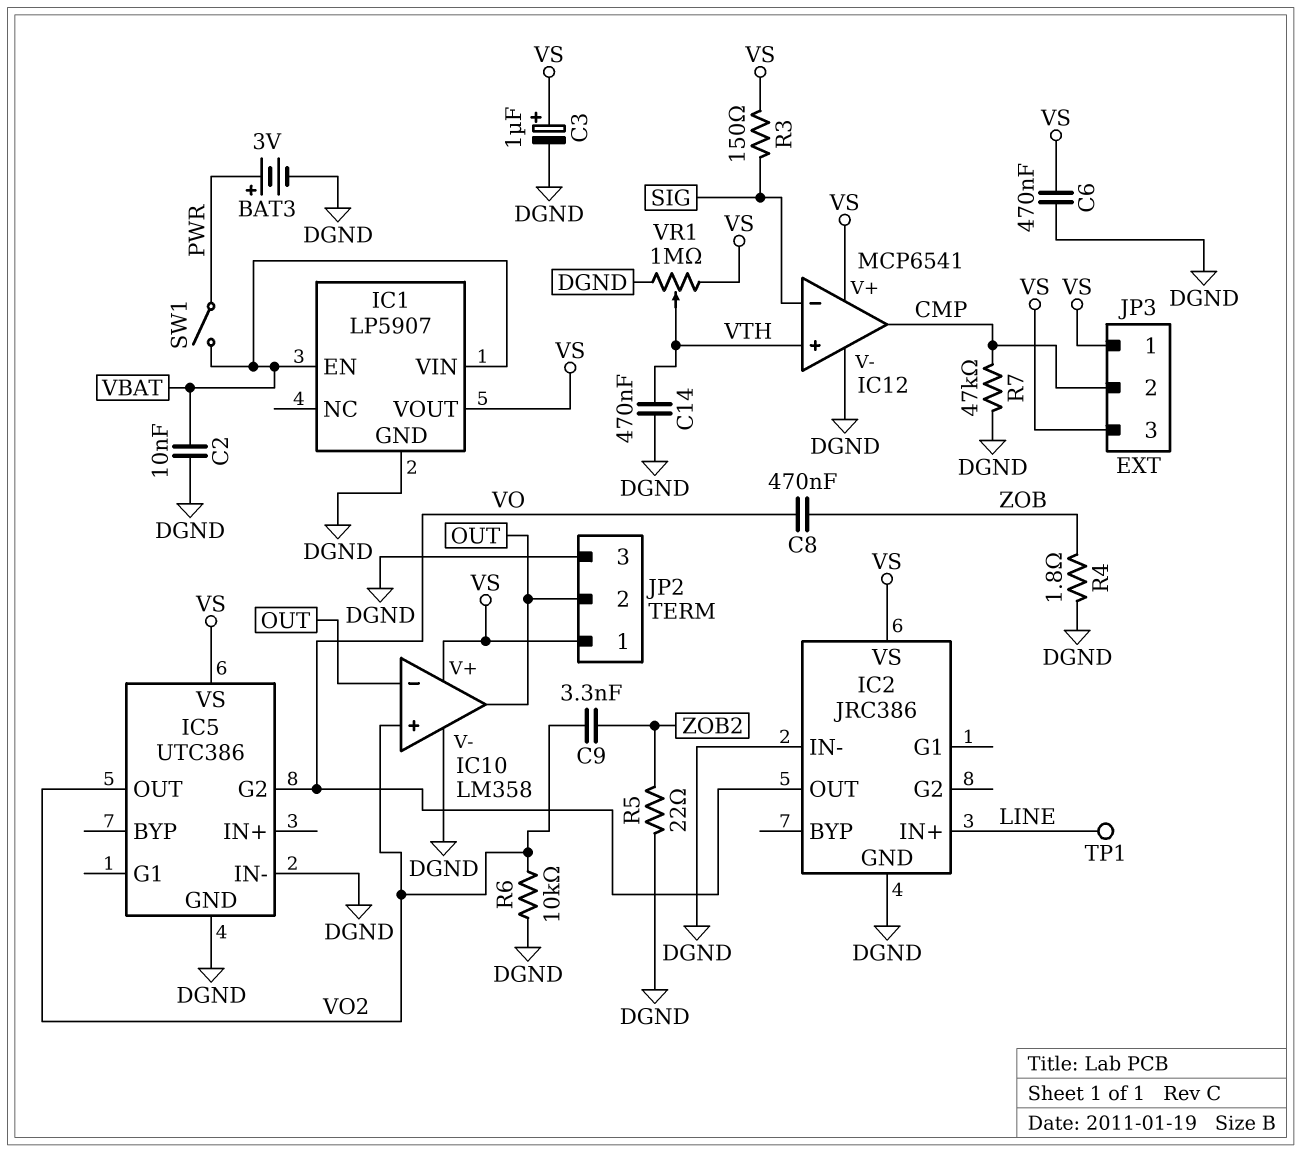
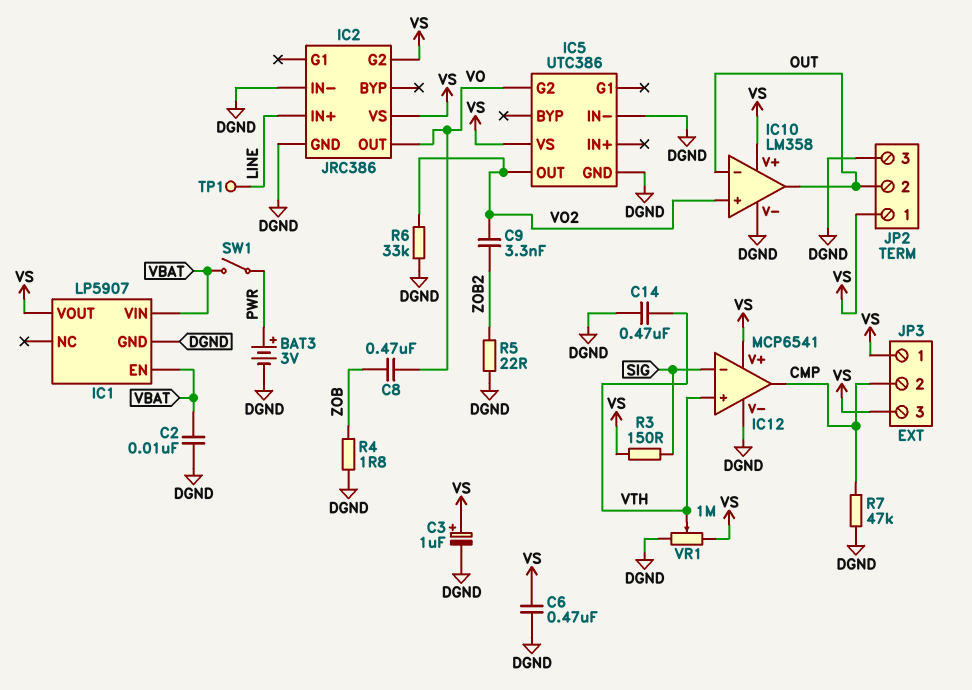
IC2 pin G2: none -> VS
R6: 10k (DGND, VO2) -> 33k (DGND, VO2)

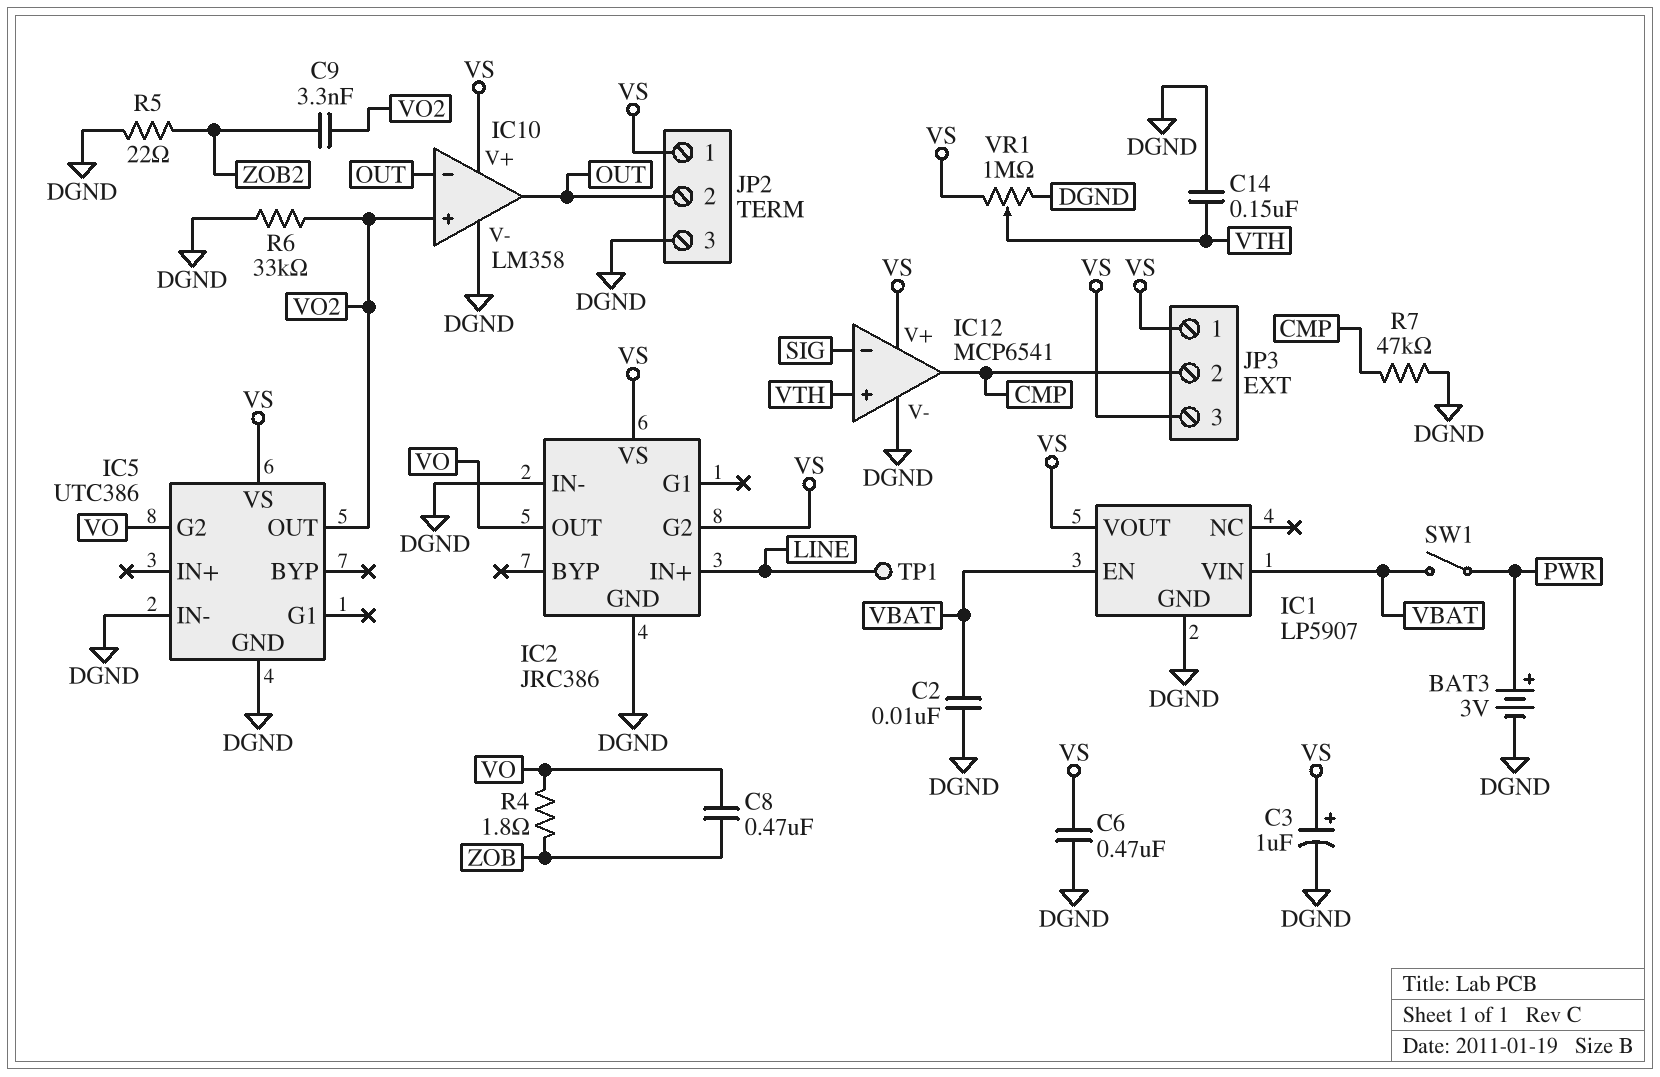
C14: 470nF (DGND, VTH) -> 150nF (DGND, VTH)
R3: 150 (SIG, VS) -> none
R4: 1.8 (DGND, ZOB) -> 1.8 (VO, ZOB)

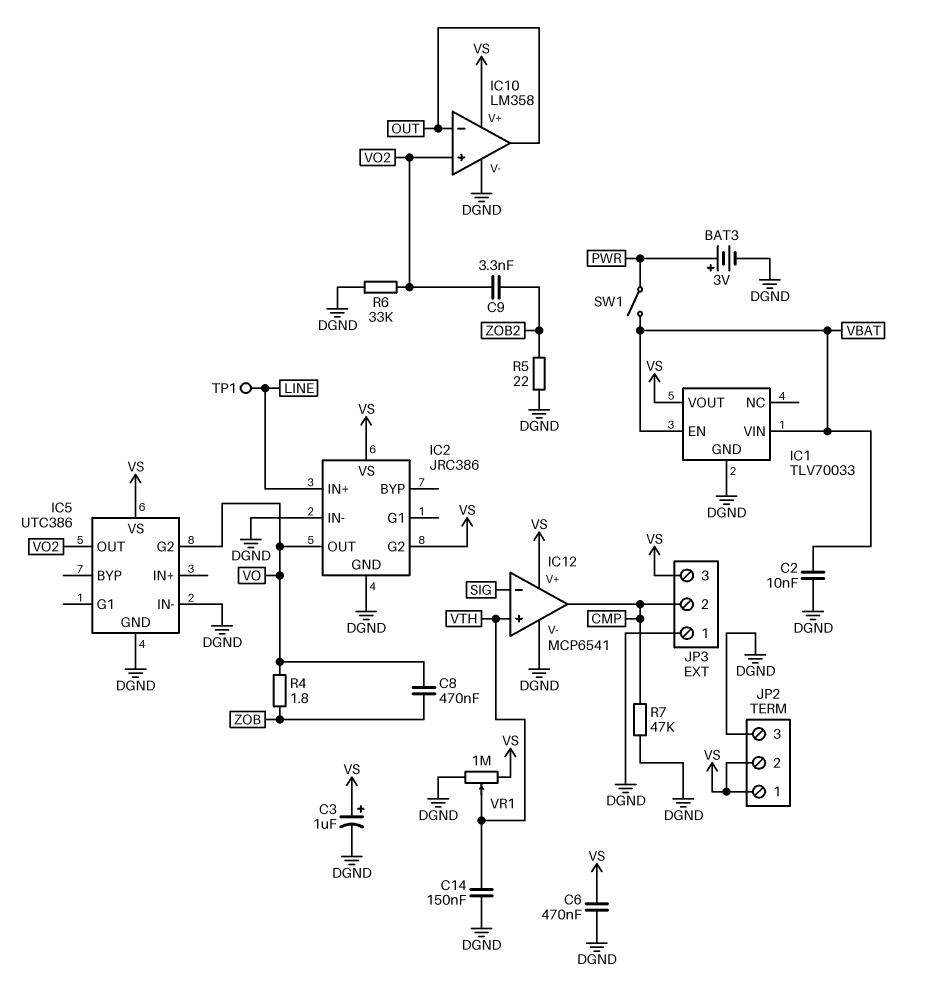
IC1: LP5907 -> TLV70033
JP2 pin 2: OUT -> VS
JP3 pin 1: VS -> DGND

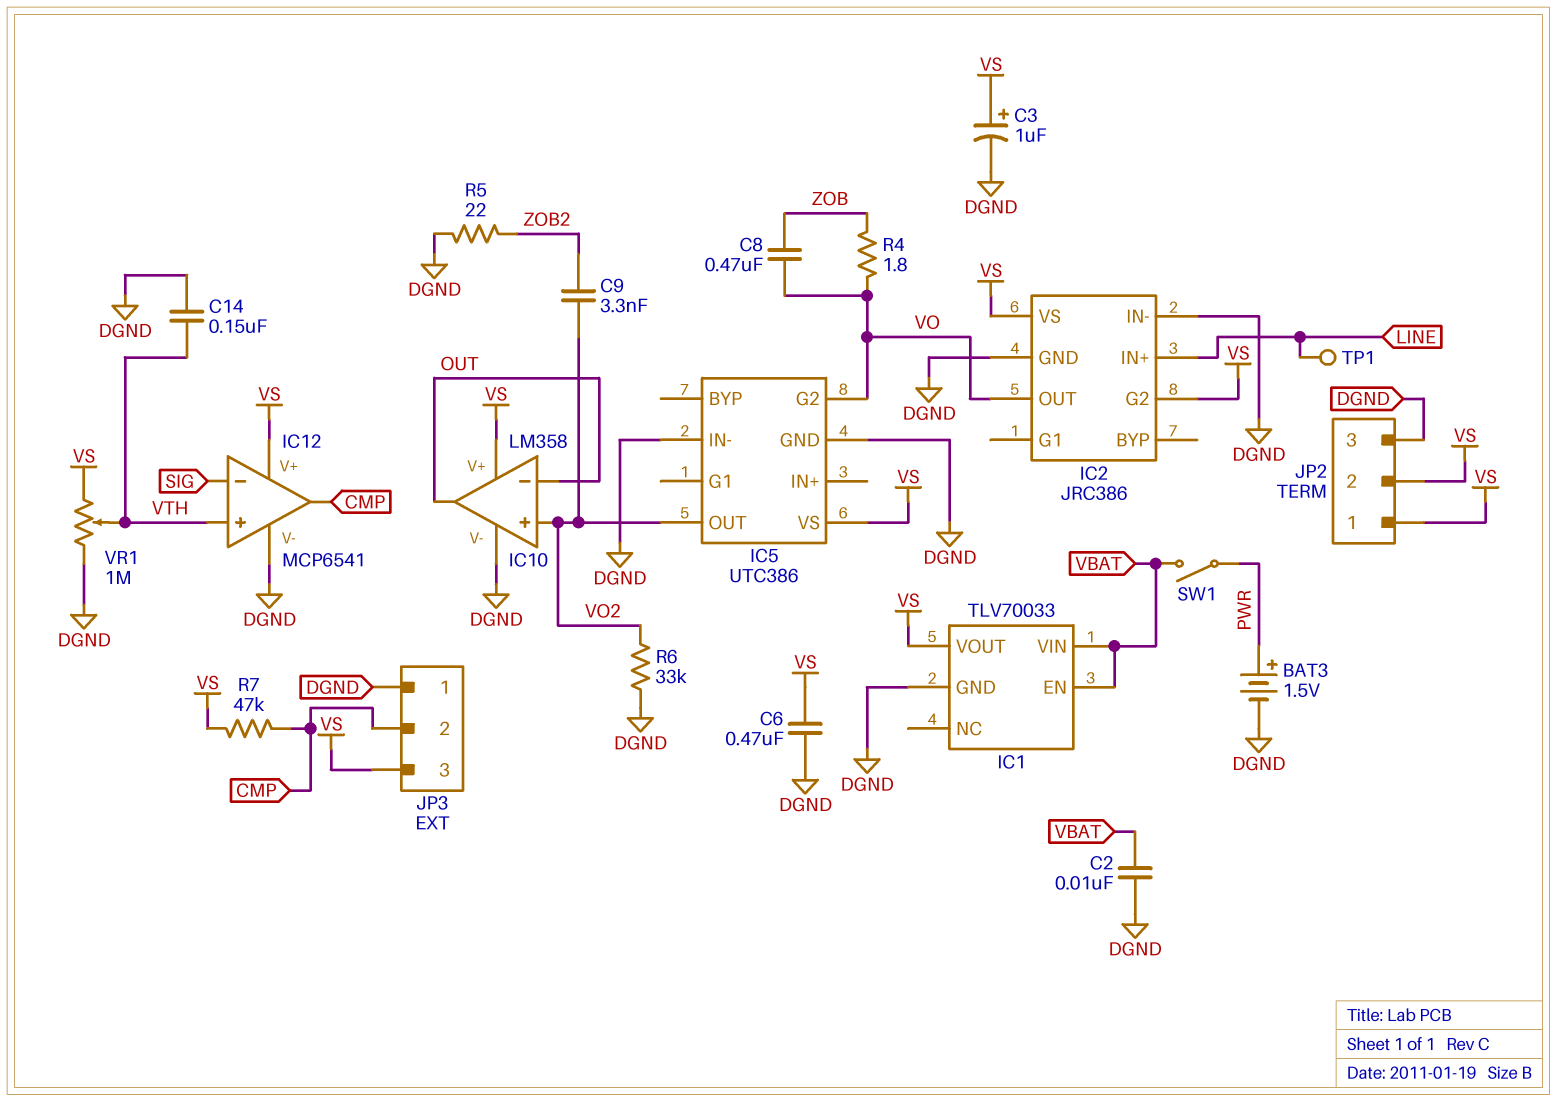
BAT3: 3V (plus PWR, minus DGND) -> 1.5V (plus PWR, minus DGND)
R7: 47k (CMP, DGND) -> 47k (CMP, VS)

